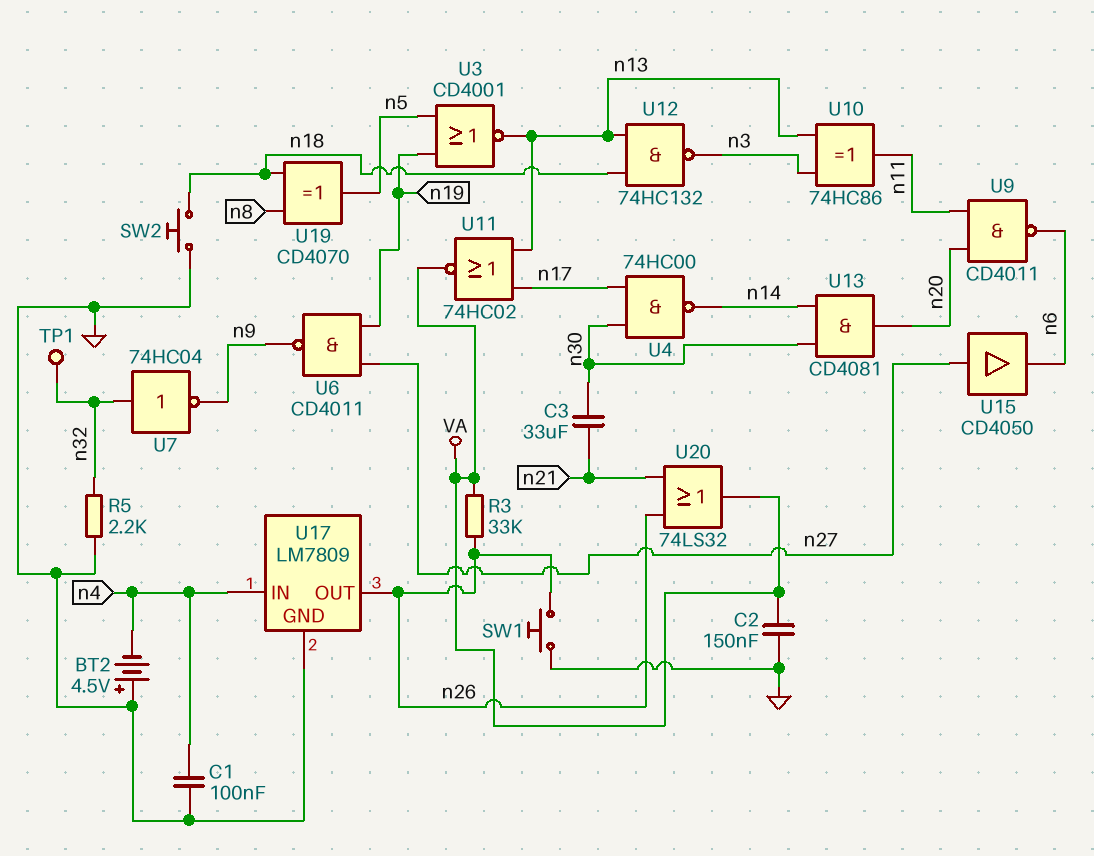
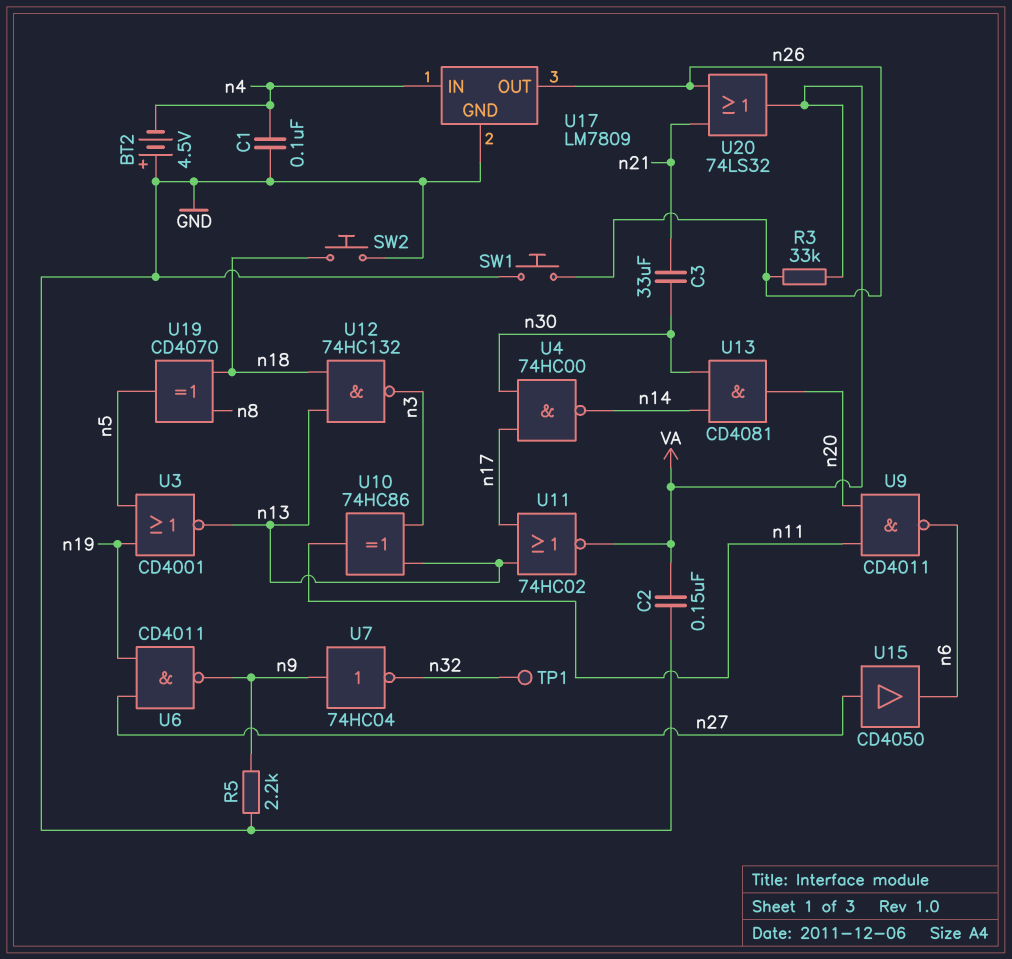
R5: 2.2k (GND, n32) -> 2.2k (GND, n9)
U7: NOT 74HC04 (in n32, out n9) -> NOT 74HC04 (in n9, out n32)

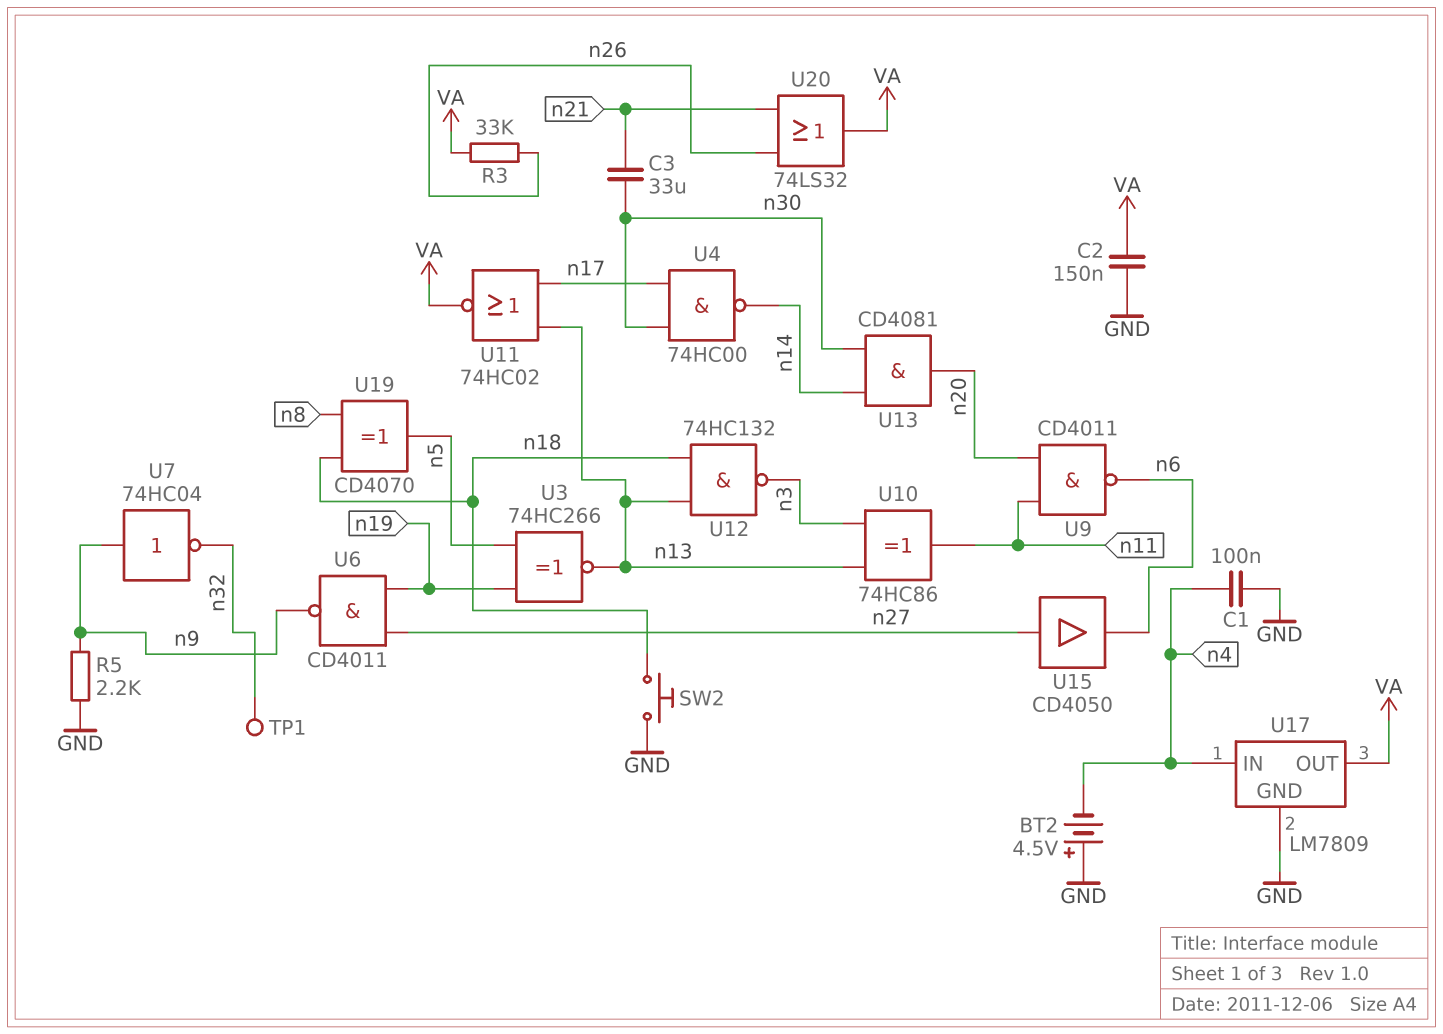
SW1: button (GND, n26) -> none
U3: NOR CD4001 (in n5, in n19, out n13) -> XNOR 74HC266 (in n5, in n19, out n13)
U17 pin OUT: n26 -> VA

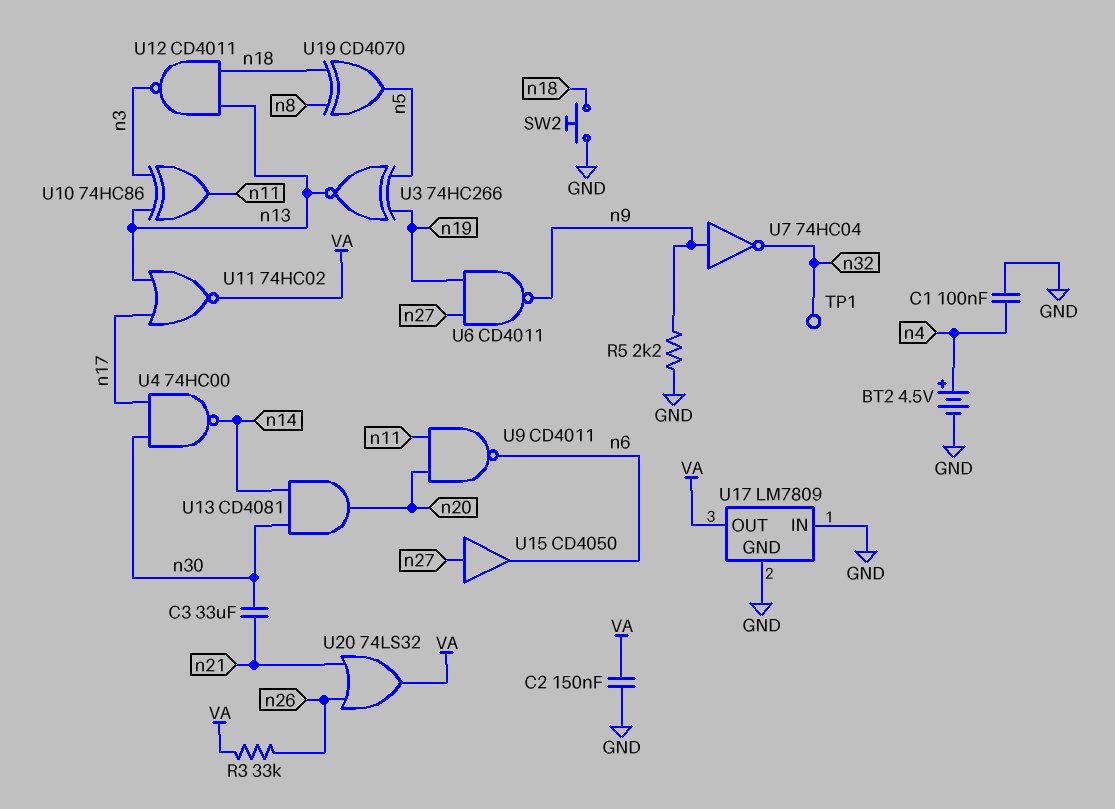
BT2: 4.5V (plus GND, minus n4) -> 4.5V (plus n4, minus GND)
U12: NAND 74HC132 (in n13, in n18, out n3) -> NAND CD4011 (in n13, in n18, out n3)
U17 pin IN: n4 -> GND

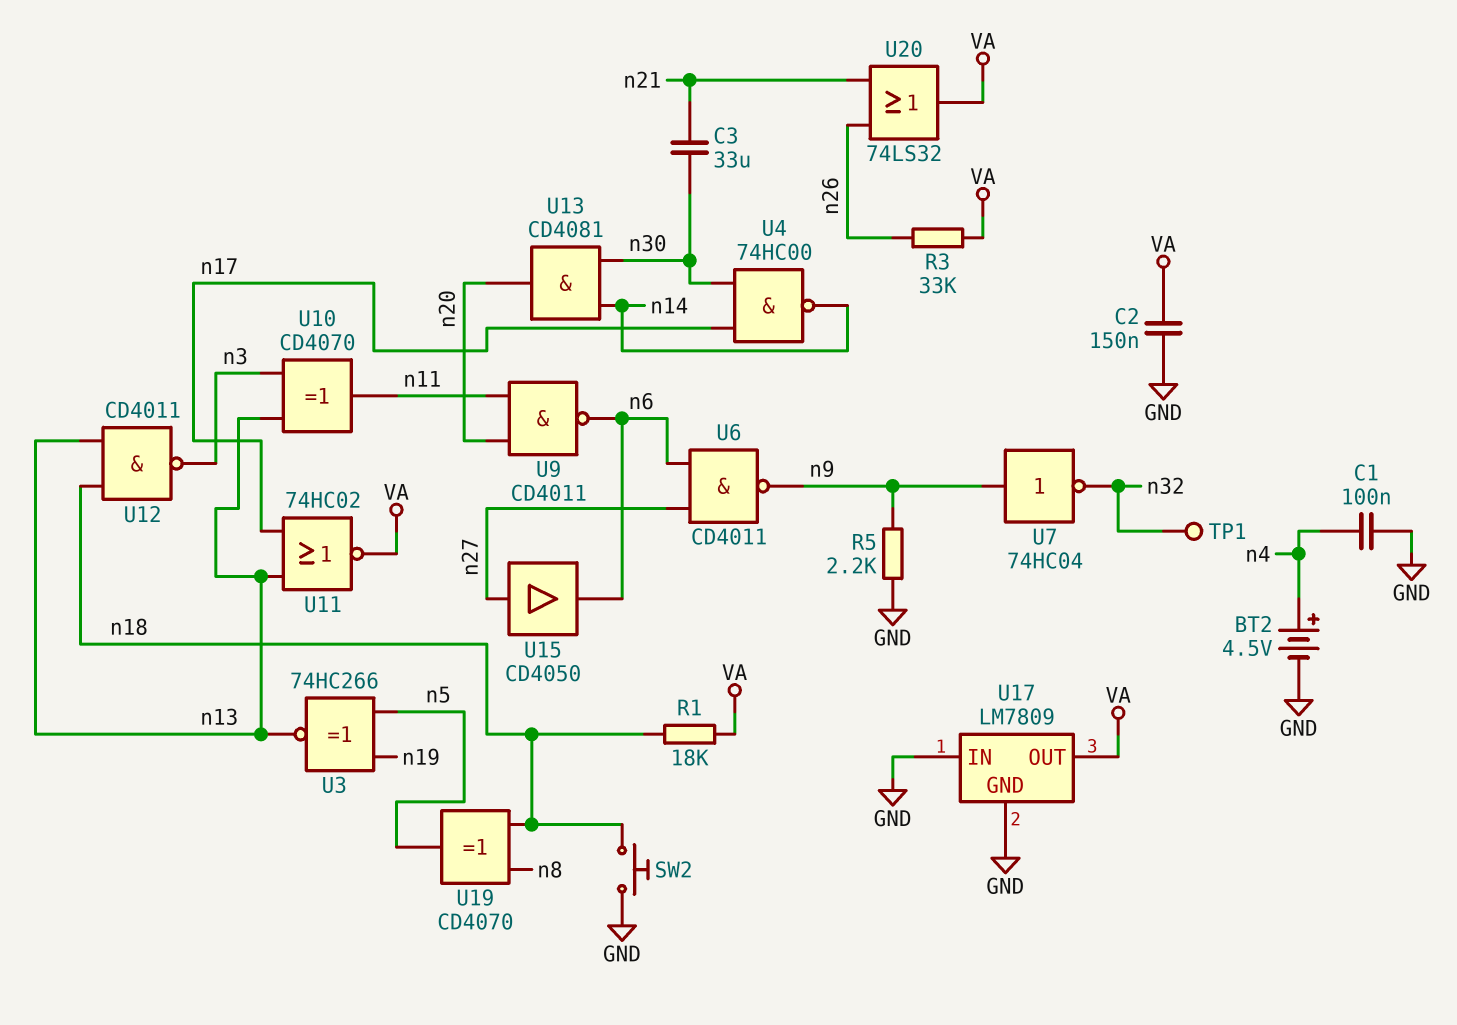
R1: none -> 18k (VA, n18)
U6: NAND CD4011 (in n19, in n27, out n9) -> NAND CD4011 (in n6, in n27, out n9)
U10: XOR 74HC86 (in n3, in n13, out n11) -> XOR CD4070 (in n3, in n13, out n11)

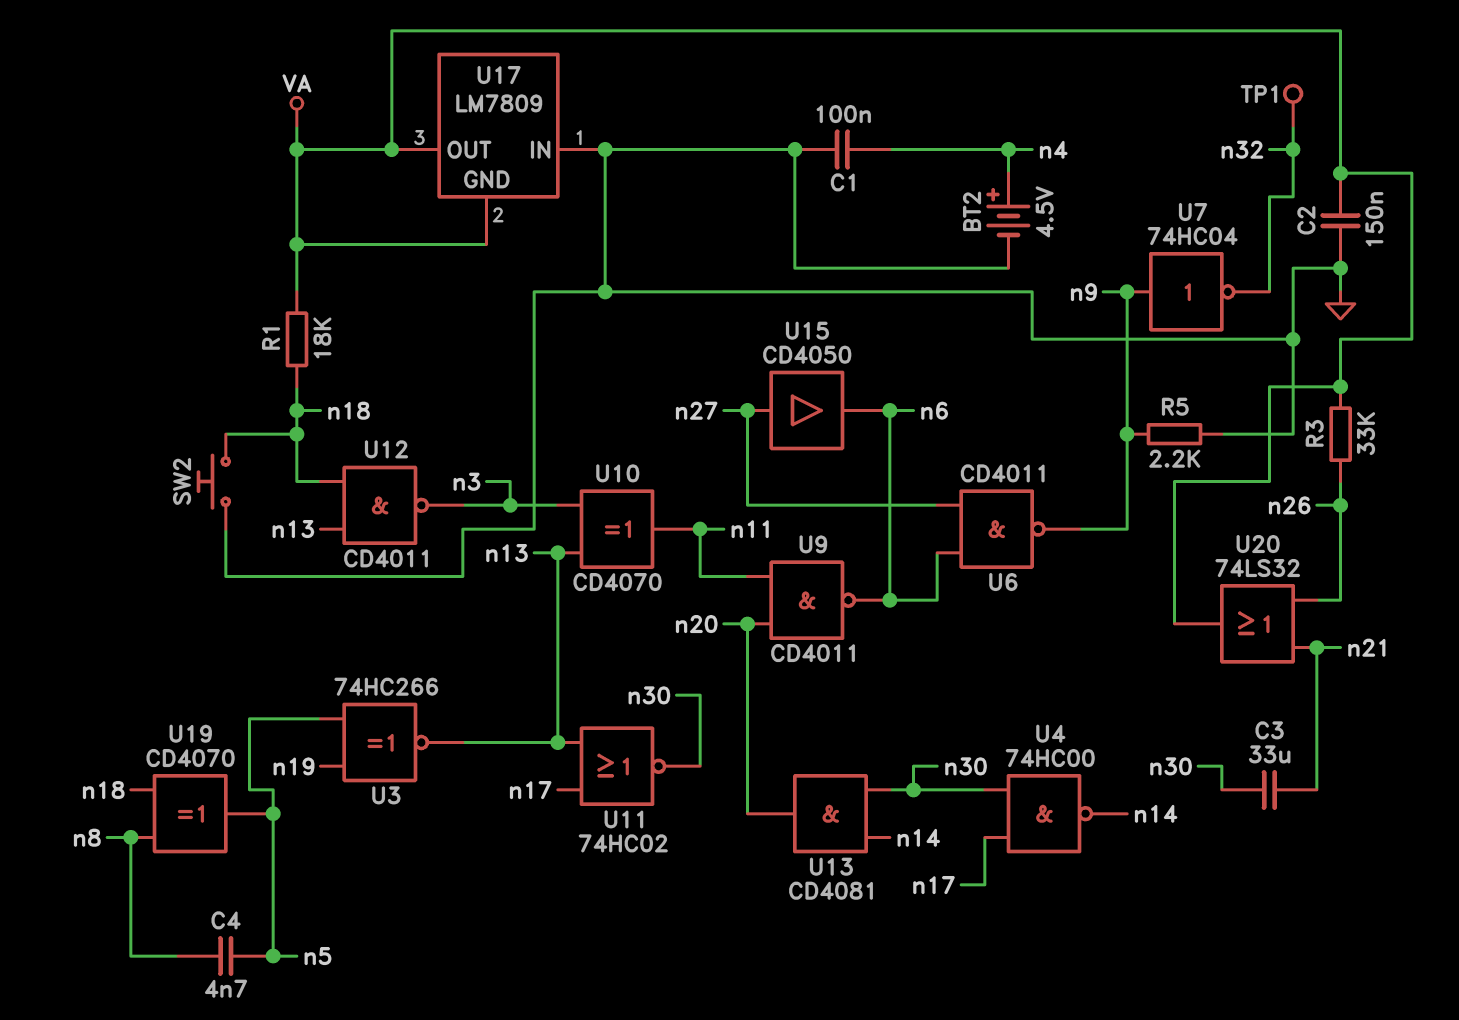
C4: none -> 4.7nF (n5, n8)
U11: NOR 74HC02 (in n13, in n17, out VA) -> NOR 74HC02 (in n13, in n17, out n30)
U17 pin GND: GND -> VA

